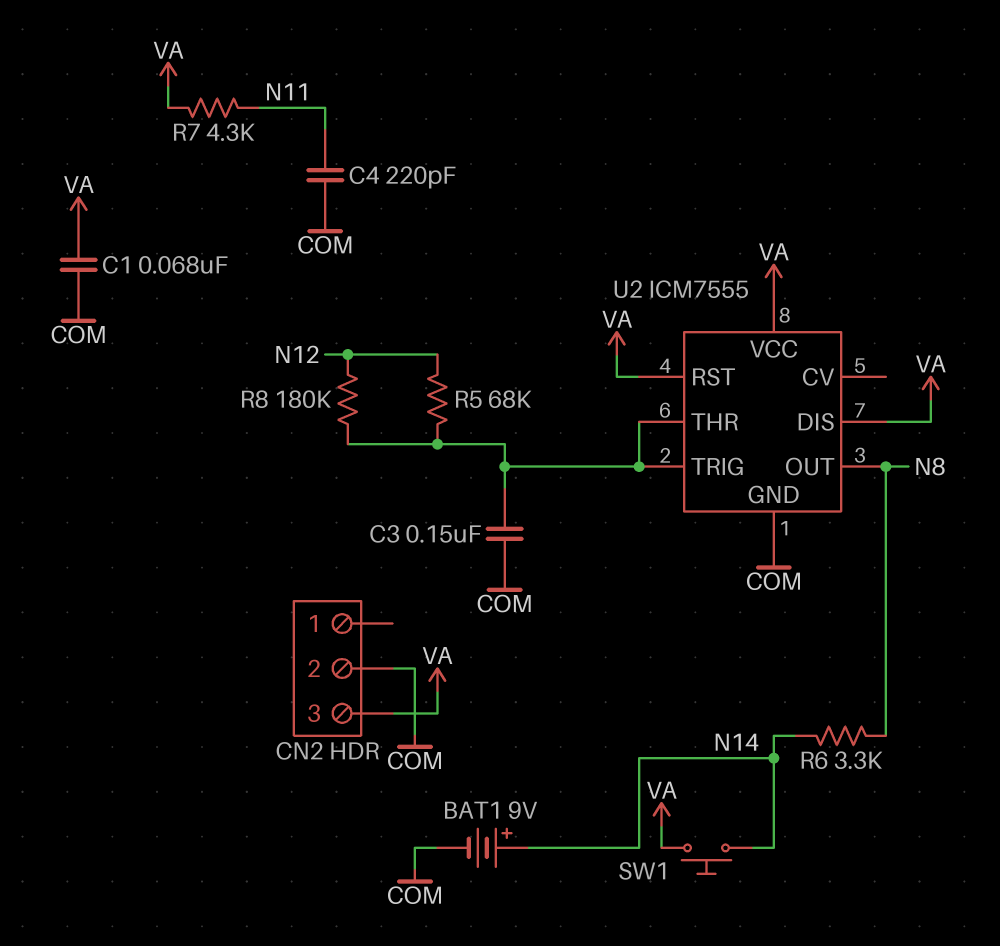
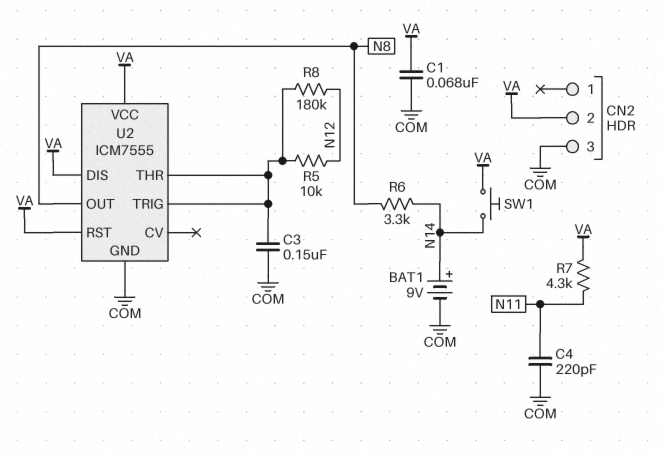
CN2 pin 2: COM -> VA
CN2 pin 3: VA -> COM
R5: 68k (N12, U2/THR) -> 10k (N12, U2/THR)

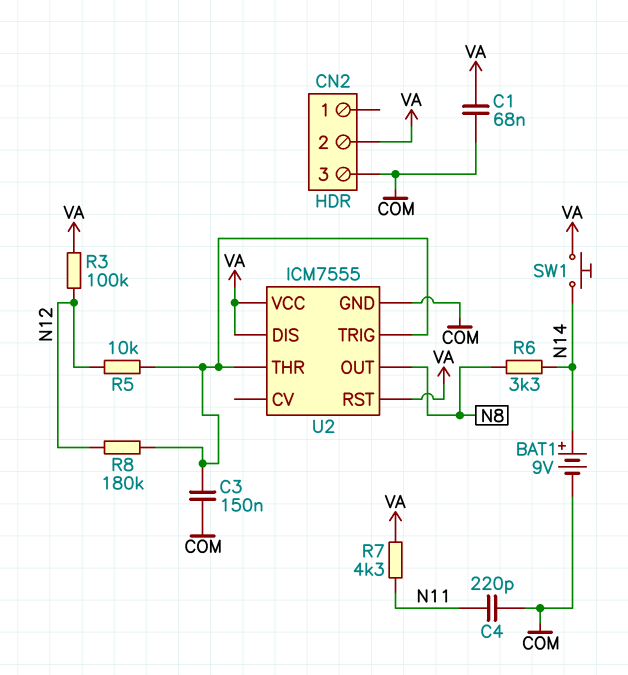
R3: none -> 100k (N12, VA)

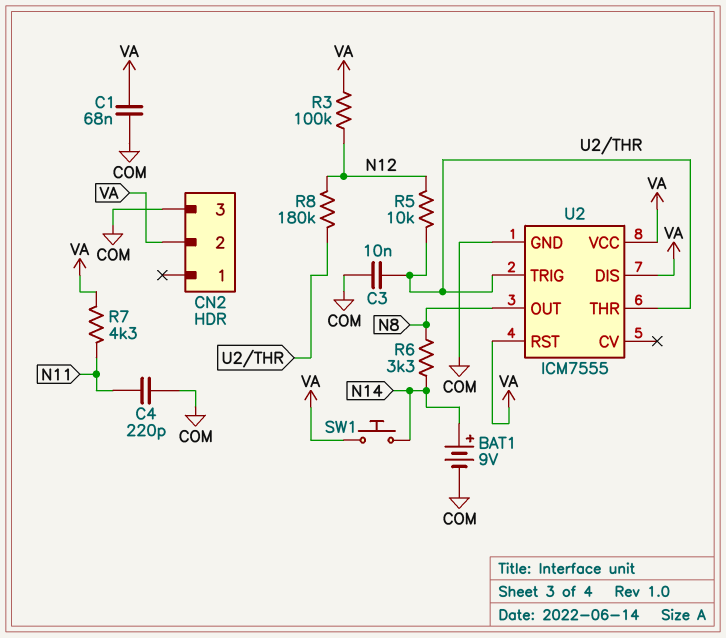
C3: 150nF (COM, U2/THR) -> 10nF (COM, U2/THR)

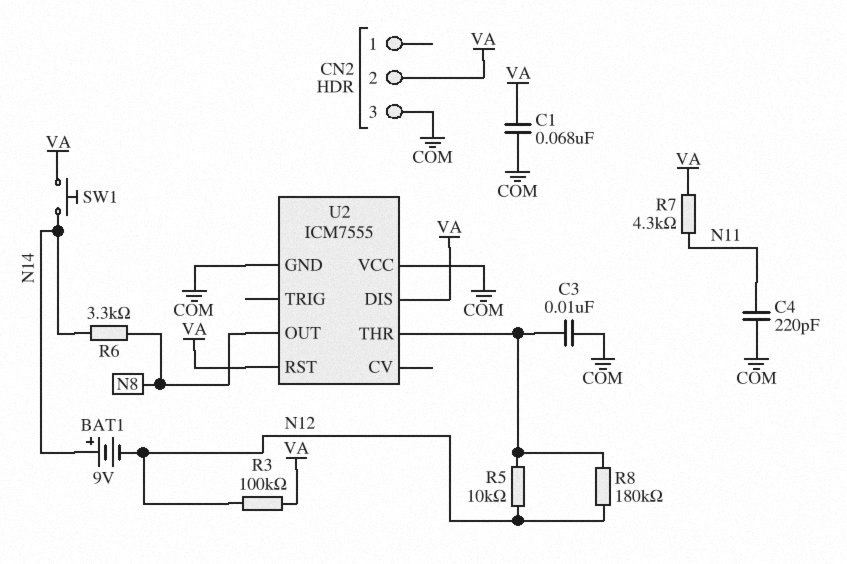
BAT1: 9V (plus N14, minus COM) -> 9V (plus N14, minus N12)
U2 pin TRIG: U2/THR -> none
U2 pin VCC: VA -> COM

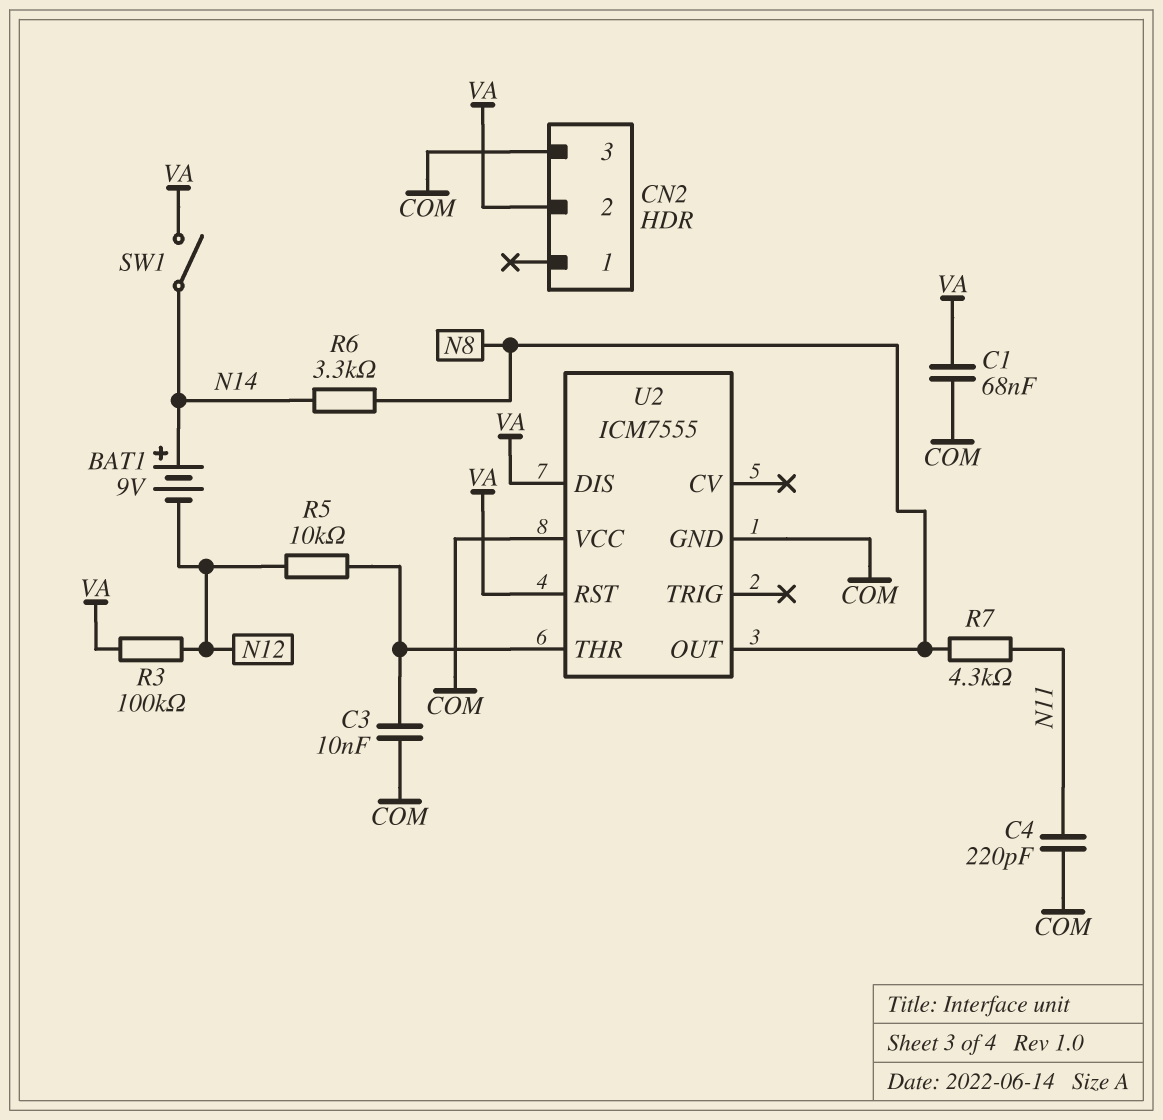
R7: 4.3k (N11, VA) -> 4.3k (N8, N11)
R8: 180k (N12, U2/THR) -> none
SW1: button (N14, VA) -> switch (N14, VA)

